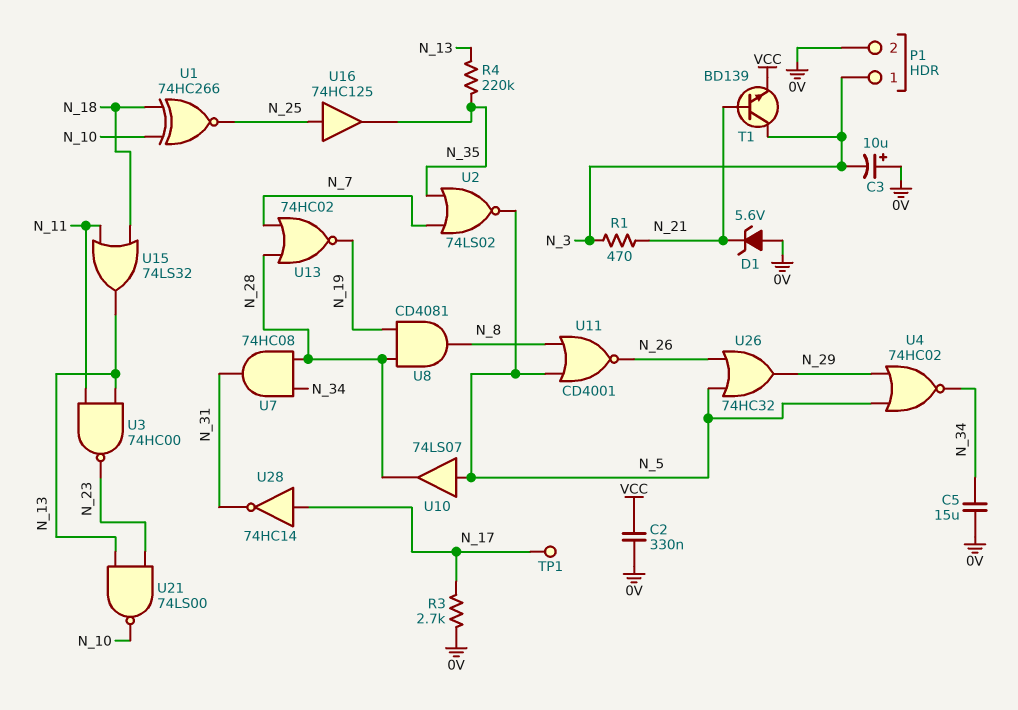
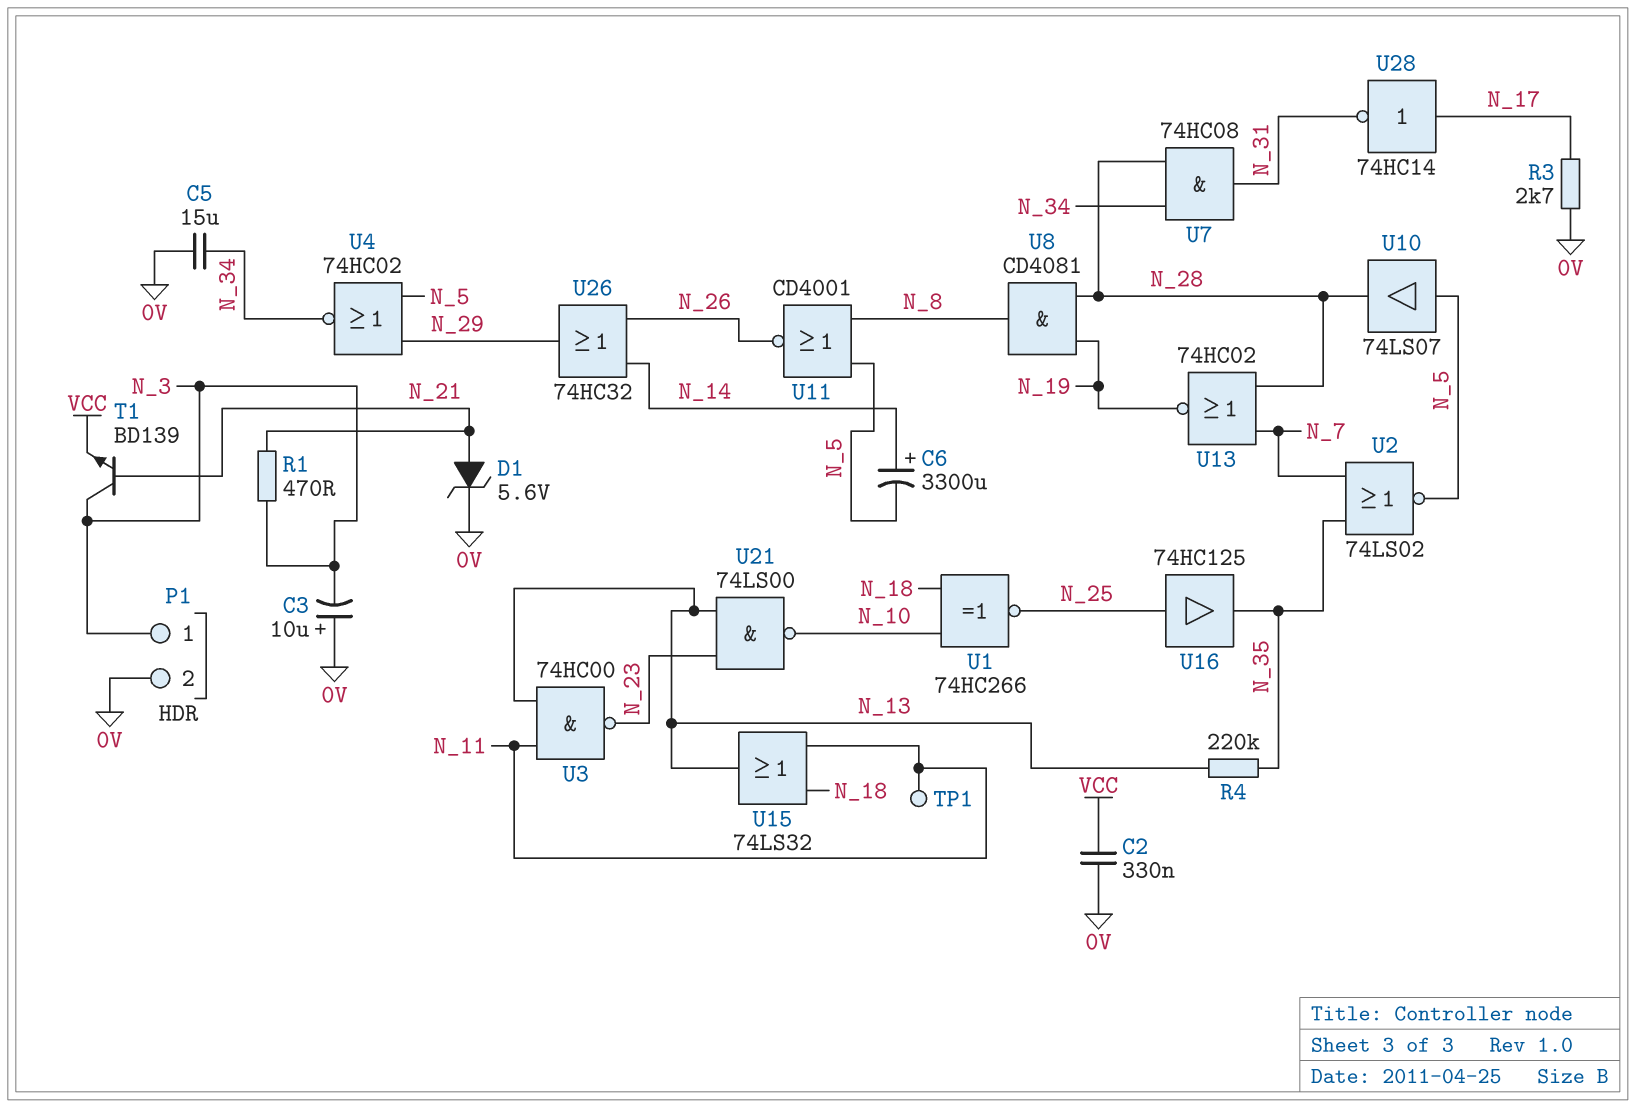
C6: none -> 3300uF (plus N_14, minus N_5)
D1: zener 5.6V (A 0V, K N_21) -> zener 5.6V (A N_21, K 0V)
TP1: test point (N_17) -> test point (N_11)
U26: OR 74HC32 (in N_5, in N_26, out N_29) -> OR 74HC32 (in N_14, in N_26, out N_29)

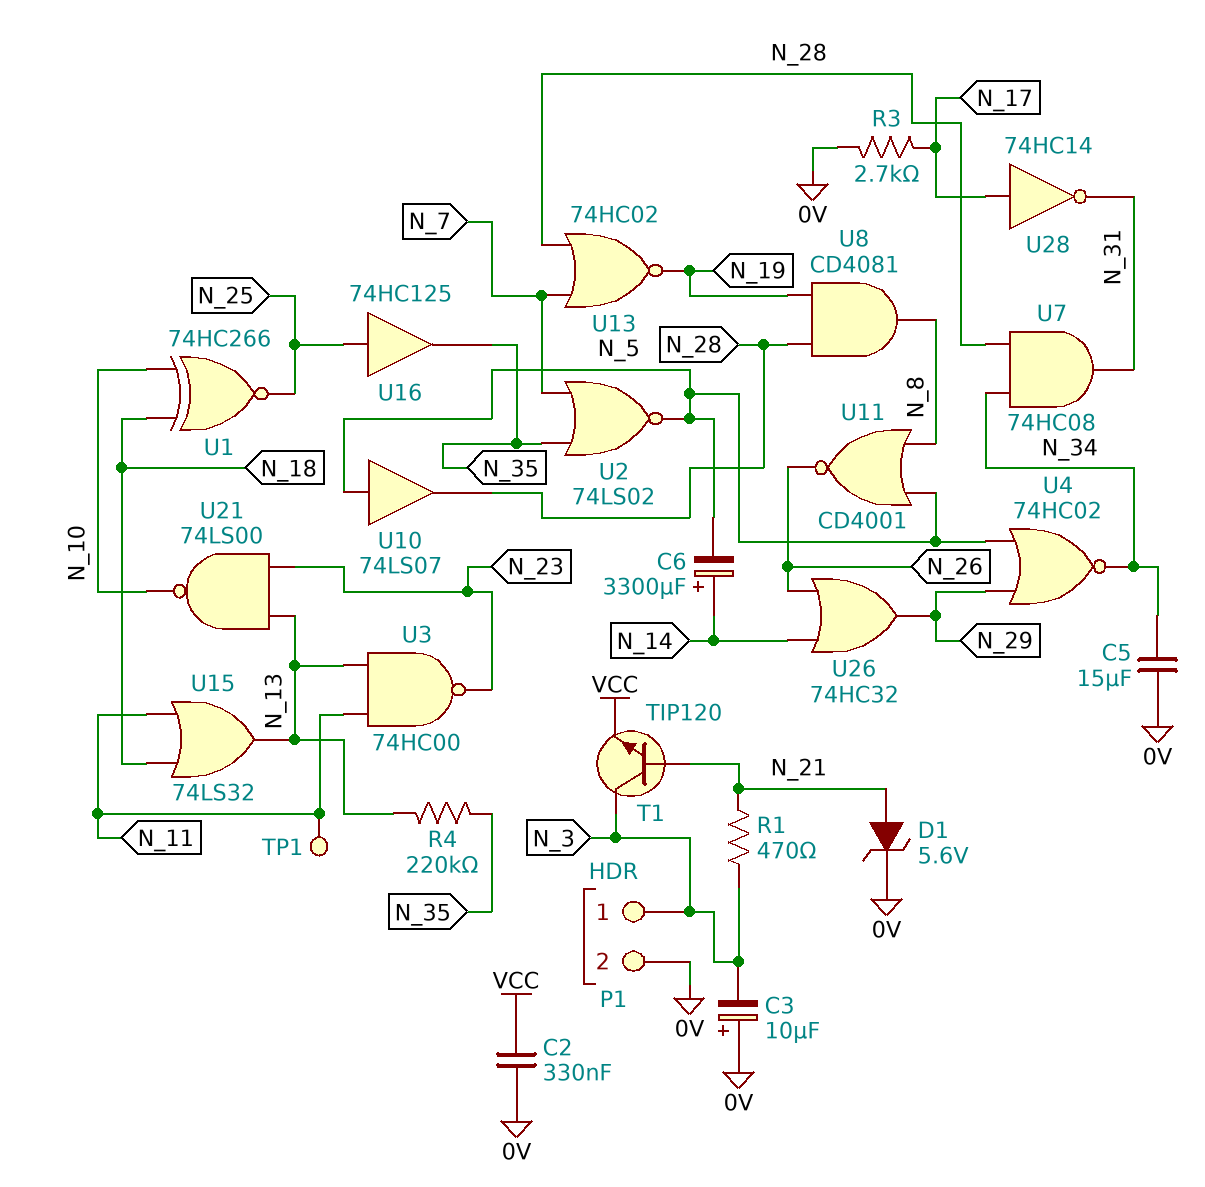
T1: NPN BD139 (B N_21, C N_3, E VCC) -> NPN TIP120 (B N_21, C N_3, E VCC)

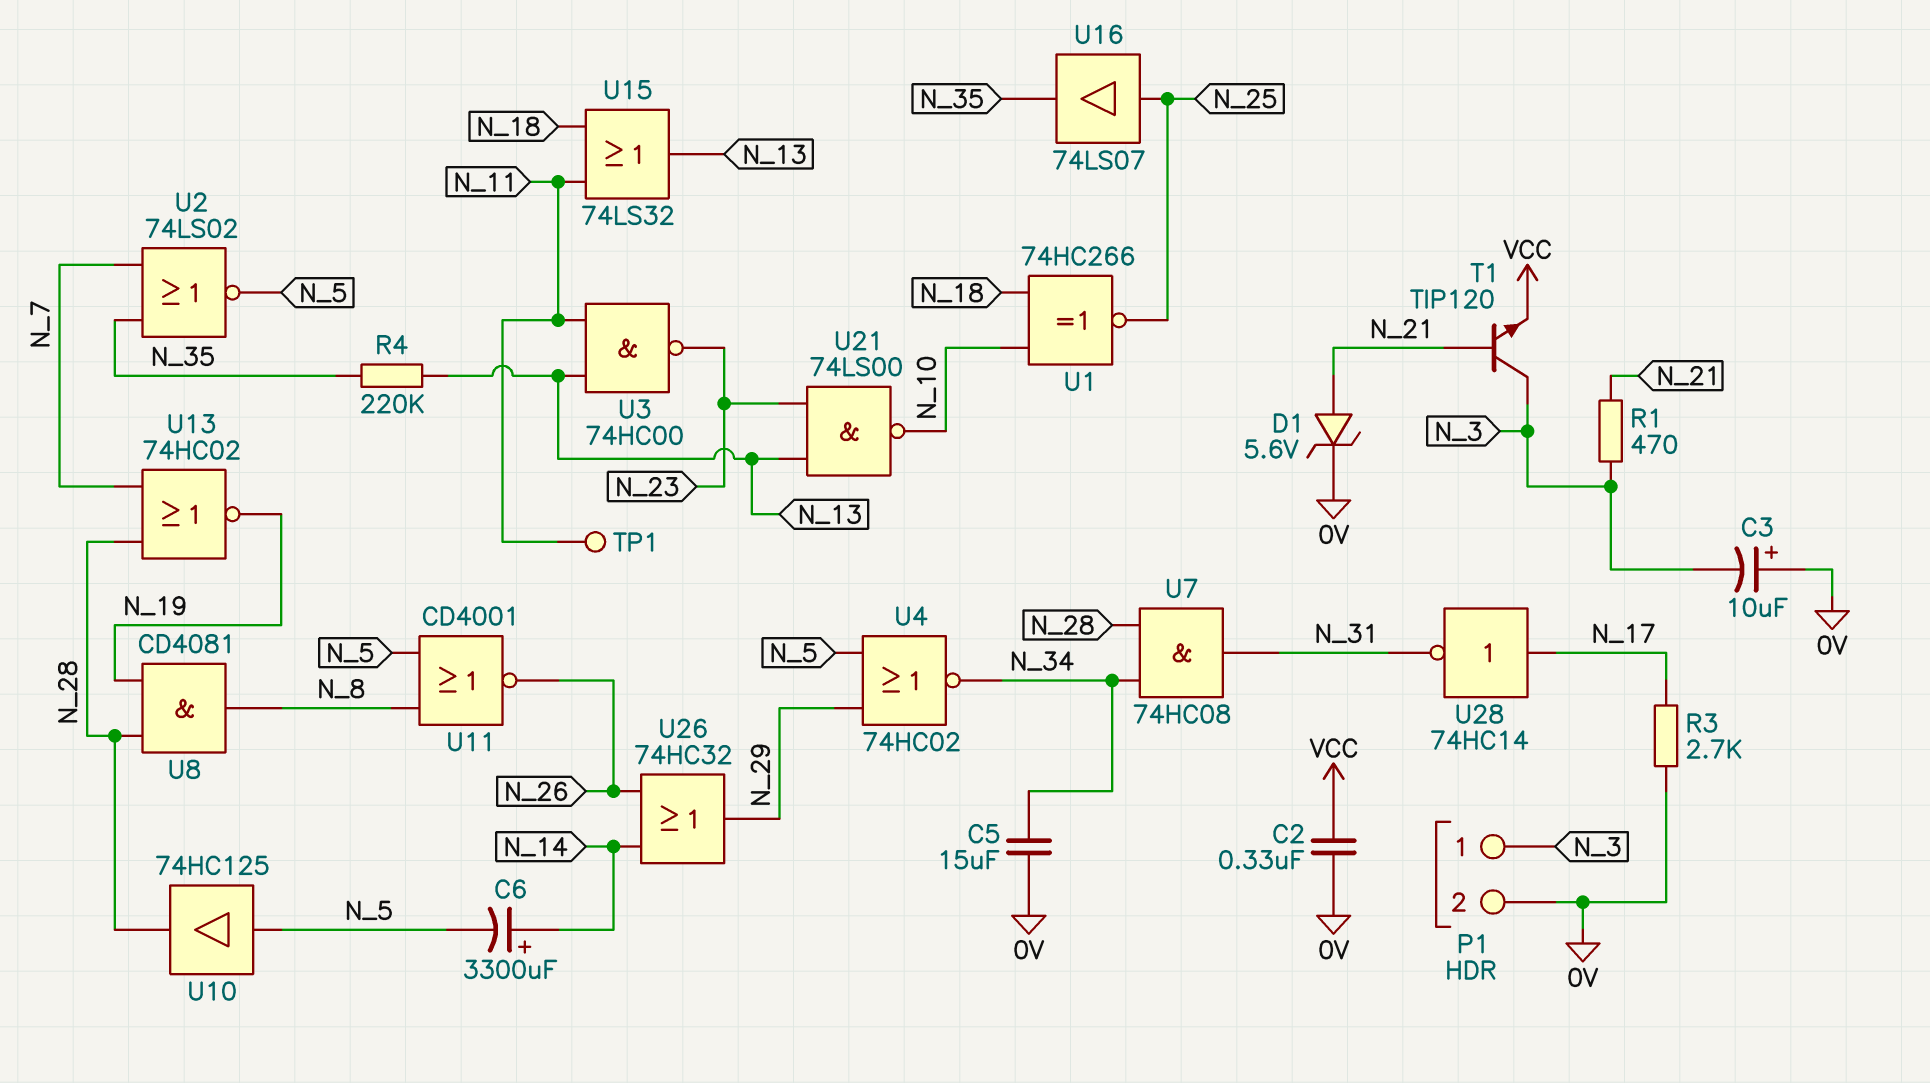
U10: buffer 74LS07 (in N_5, out N_28) -> buffer 74HC125 (in N_5, out N_28)
U16: buffer 74HC125 (in N_25, out N_35) -> buffer 74LS07 (in N_25, out N_35)

